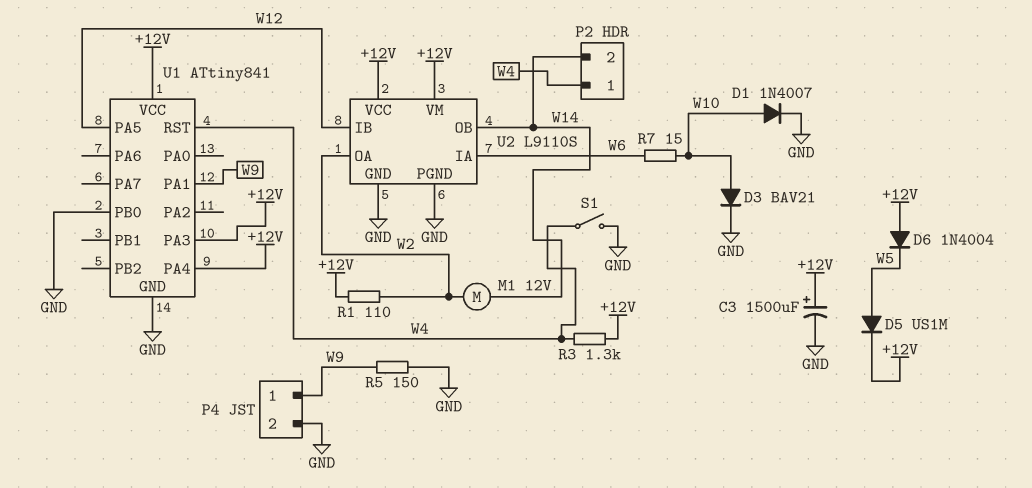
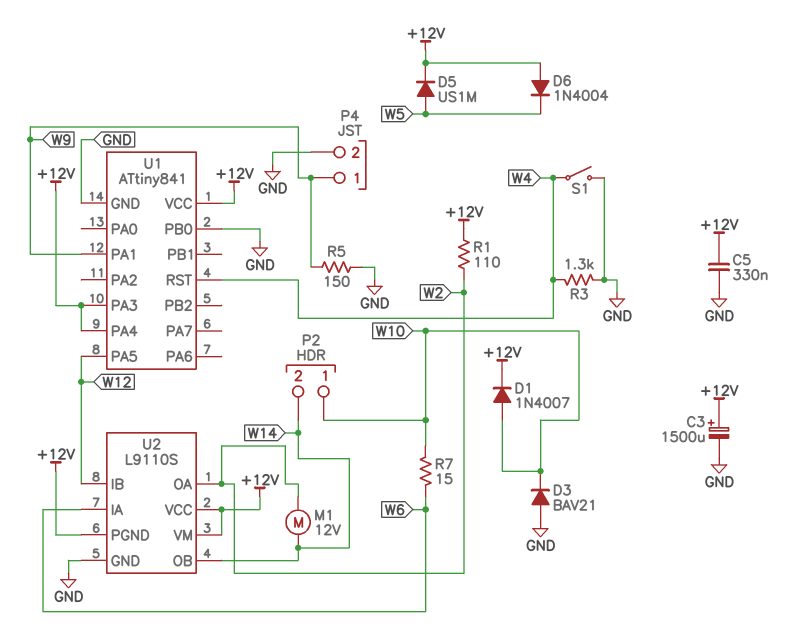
C5: none -> 330nF (+12V, GND)
D1: diode 1N4007 (A W10, K GND) -> diode 1N4007 (A W10, K +12V)
D3: diode BAV21 (A W10, K GND) -> diode BAV21 (A GND, K W10)
P2 pin 1: W4 -> W10
R3: 1.3k (+12V, W4) -> 1.3k (GND, W4)
U2 pin PGND: GND -> +12V

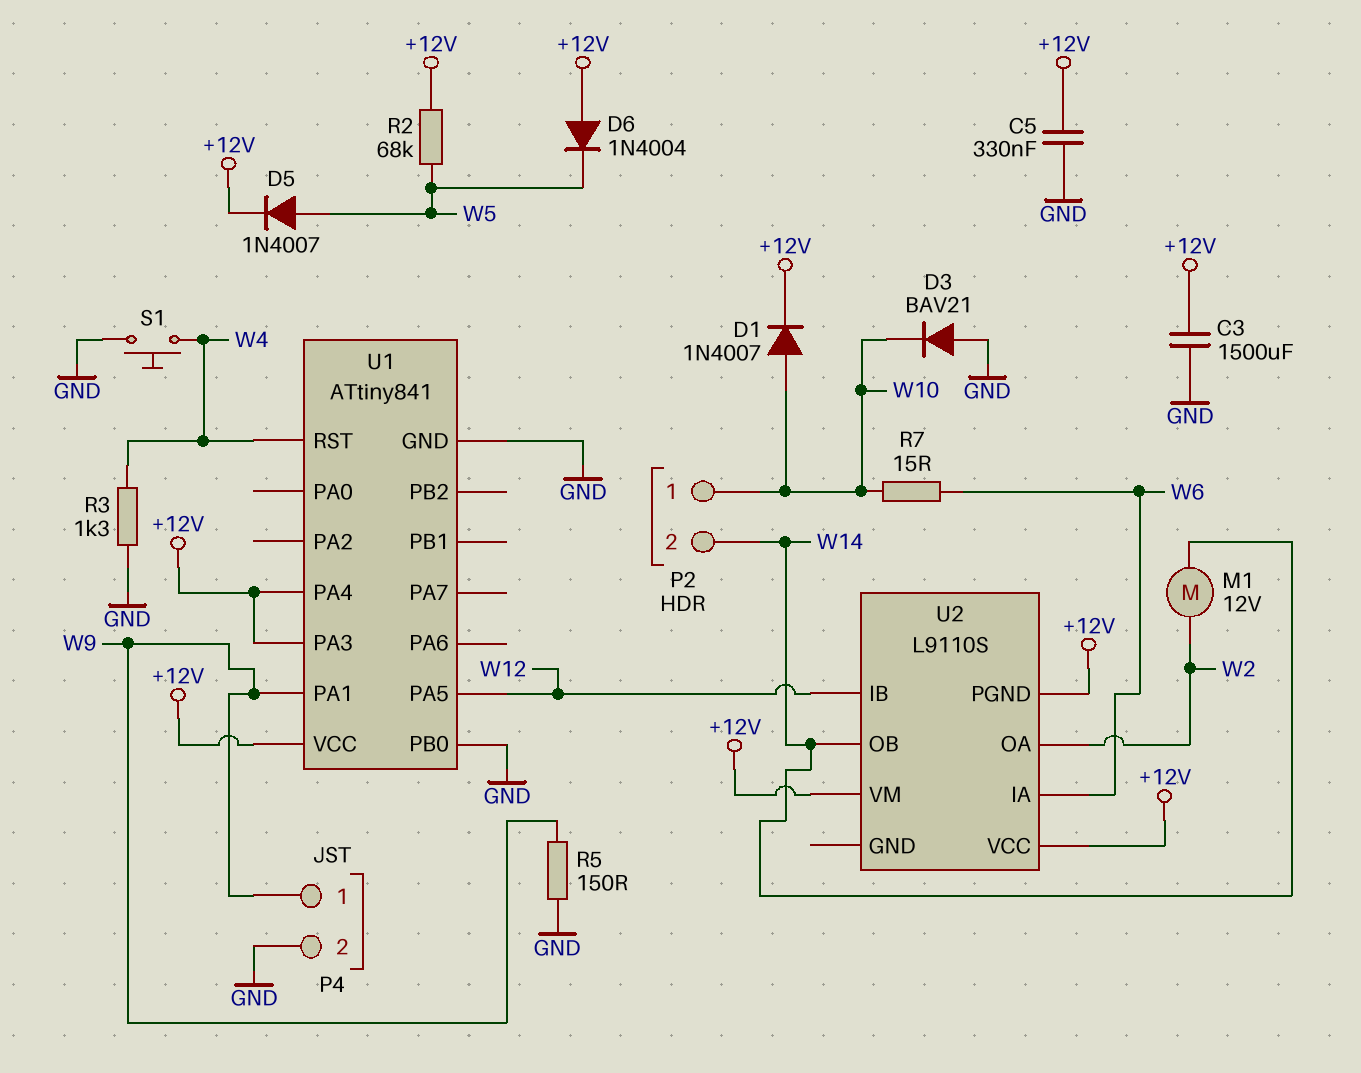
C3: 1500uF (plus +12V, minus GND) -> 1500uF (+12V, GND)
D5: diode US1M (A W5, K +12V) -> diode 1N4007 (A W5, K +12V)
R1: 110 (+12V, W2) -> none
R2: none -> 68k (+12V, W5)
S1: switch (GND, W4) -> button (GND, W4)
U2 pin GND: GND -> none

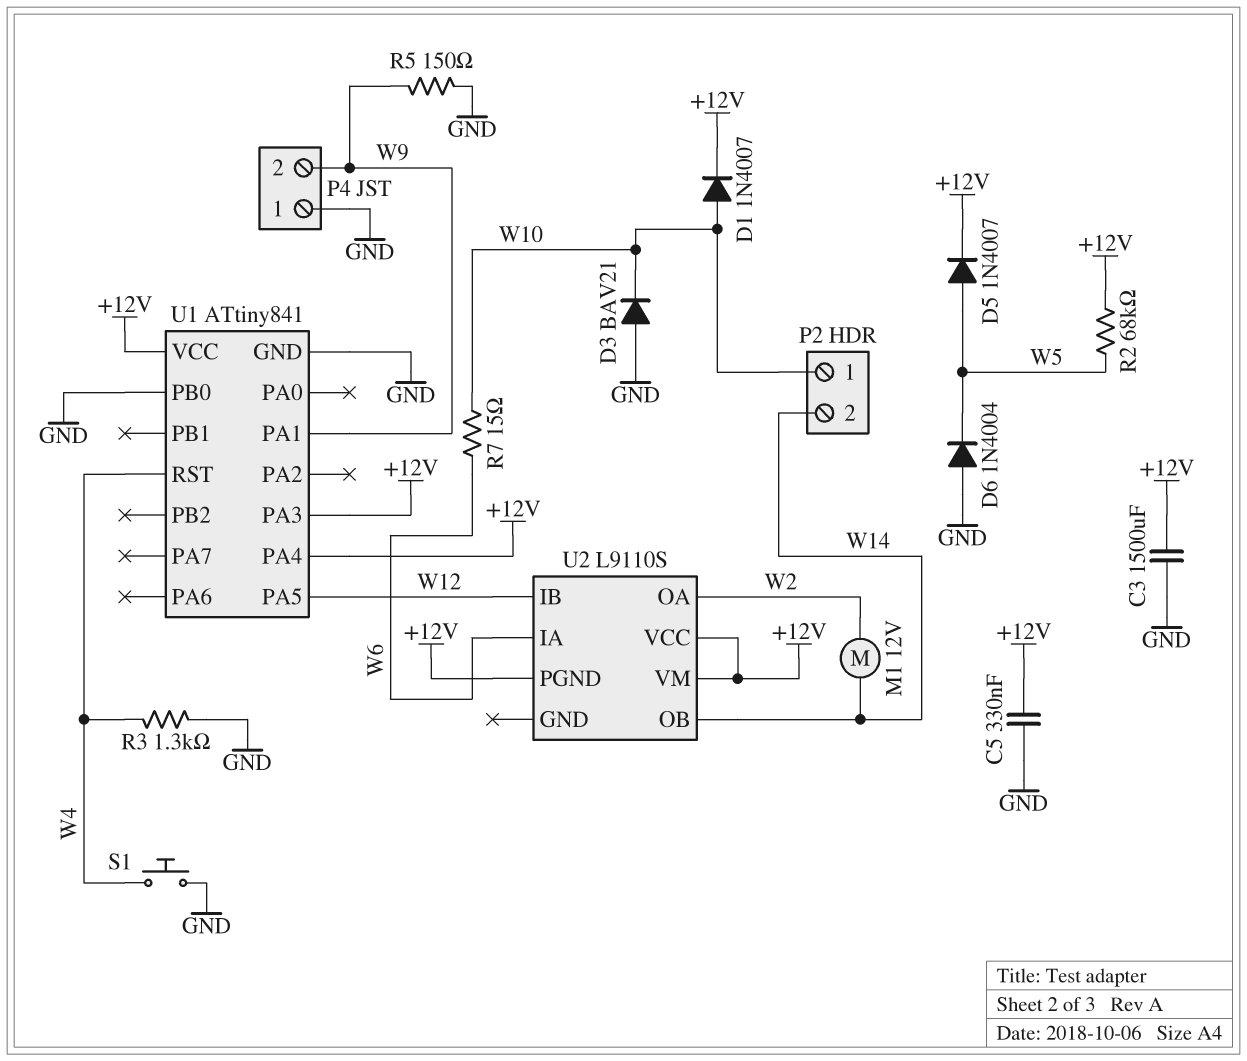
D6: diode 1N4004 (A +12V, K W5) -> diode 1N4004 (A GND, K W5)
P4 pin 1: W9 -> GND
P4 pin 2: GND -> W9

